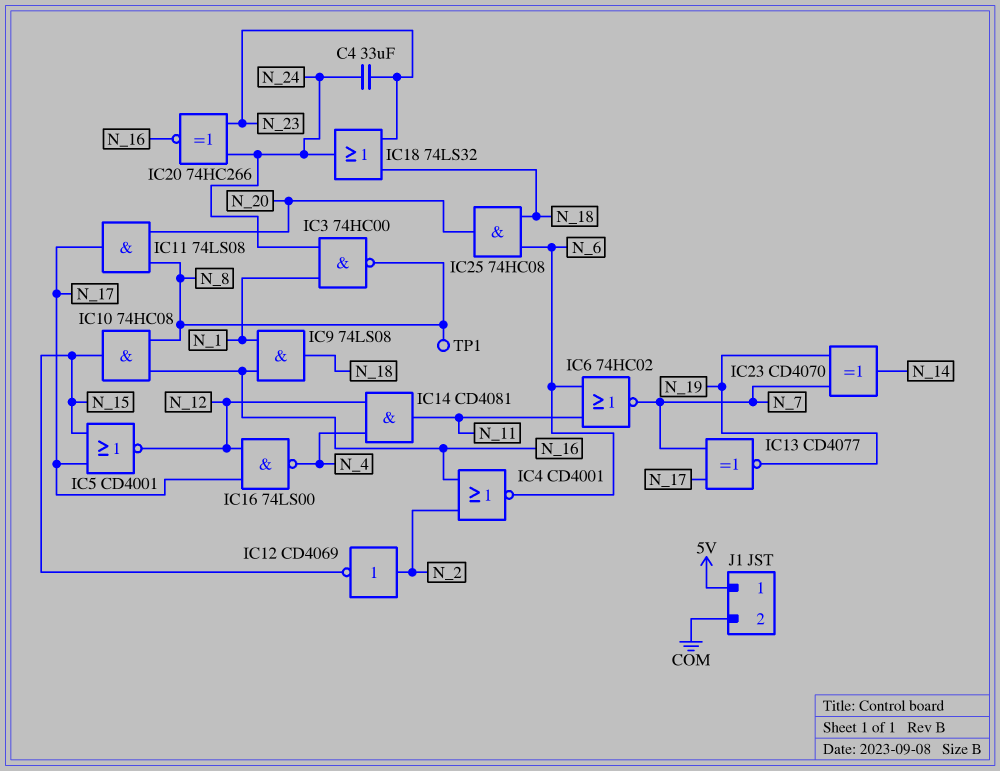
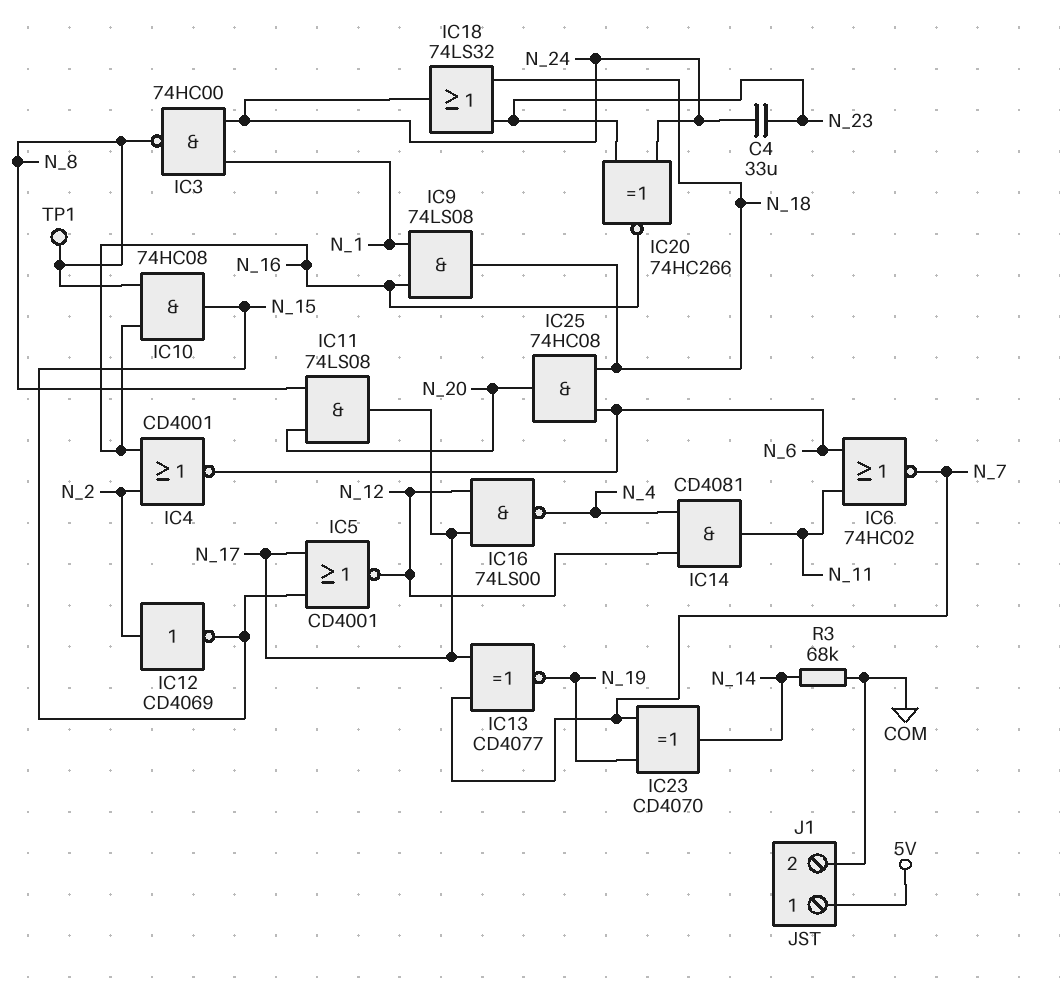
R3: none -> 68k (COM, N_14)

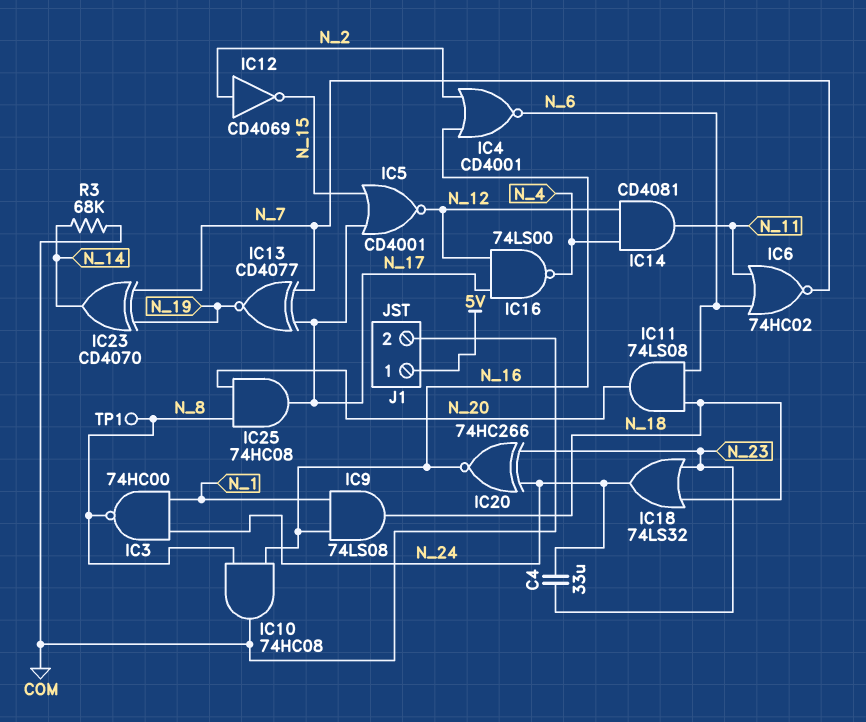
IC10: AND 74HC08 (in N_8, in N_16, out N_15) -> AND 74HC08 (in N_8, in N_16, out COM)
IC11: AND 74LS08 (in N_8, in N_20, out N_17) -> AND 74LS08 (in N_6, in N_18, out N_20)
IC25: AND 74HC08 (in N_6, in N_18, out N_20) -> AND 74HC08 (in N_8, in N_20, out N_17)

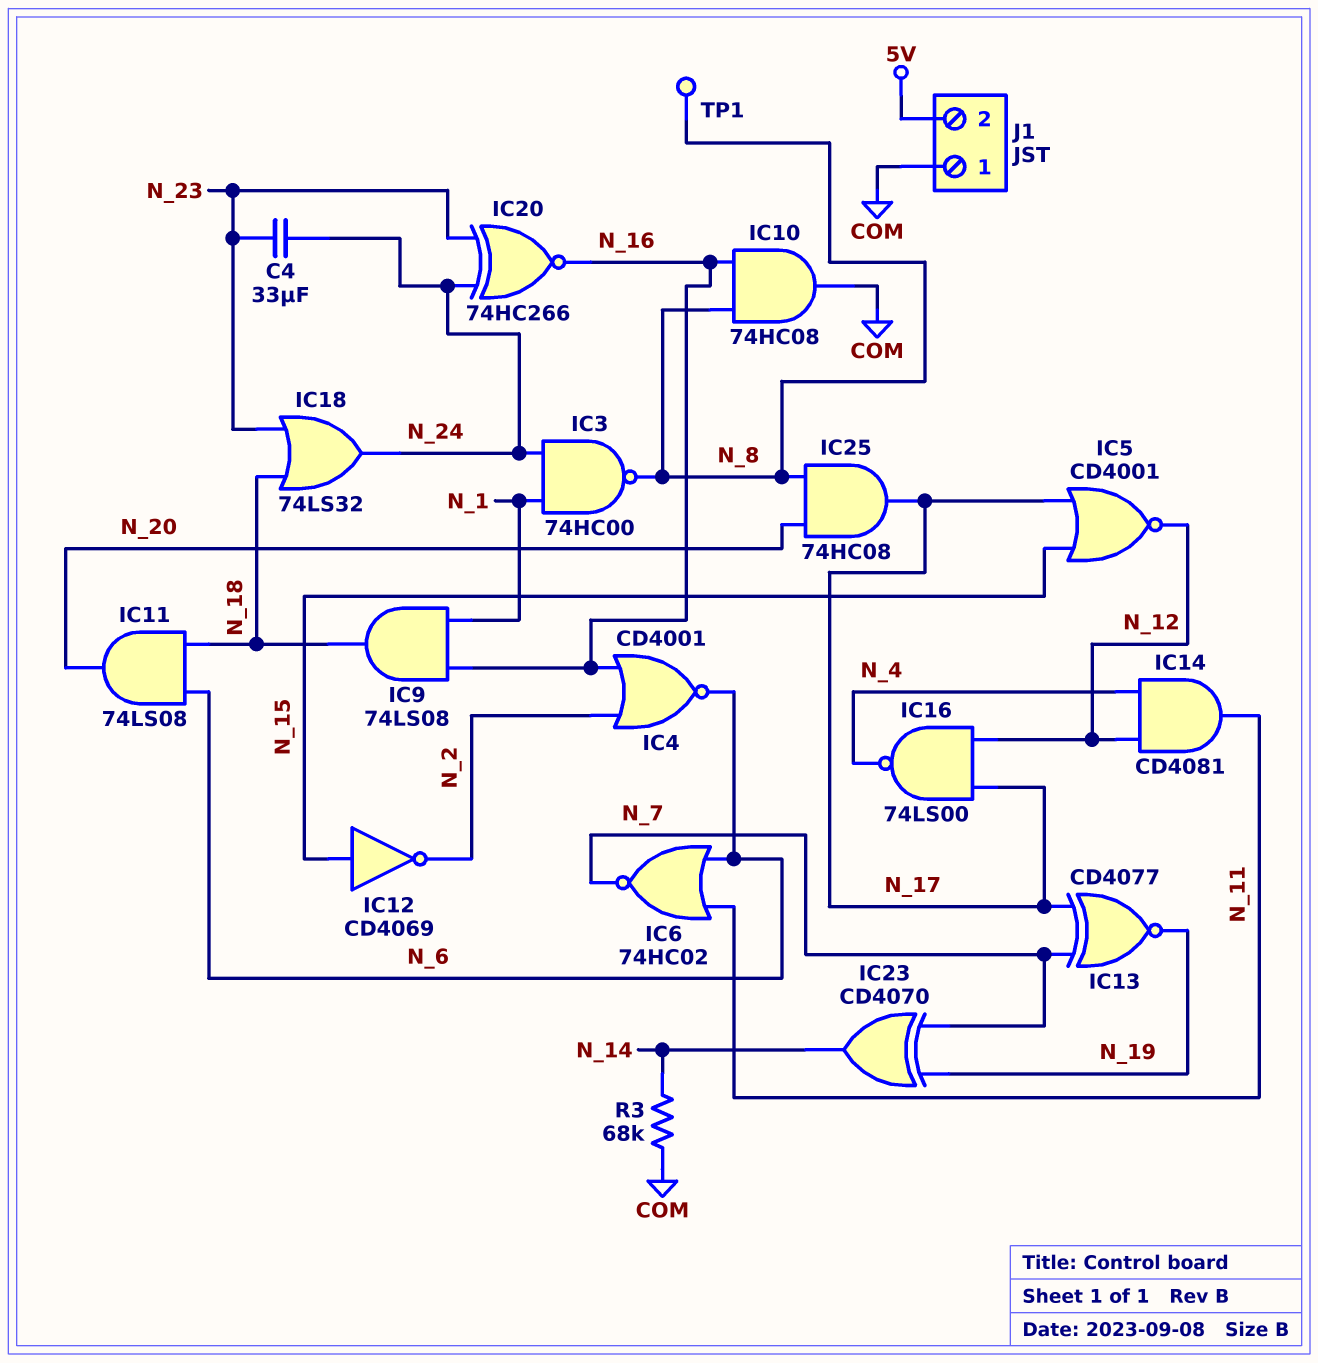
IC12: NOT CD4069 (in N_2, out N_15) -> NOT CD4069 (in N_15, out N_2)
J1 pin 1: 5V -> COM
J1 pin 2: COM -> 5V

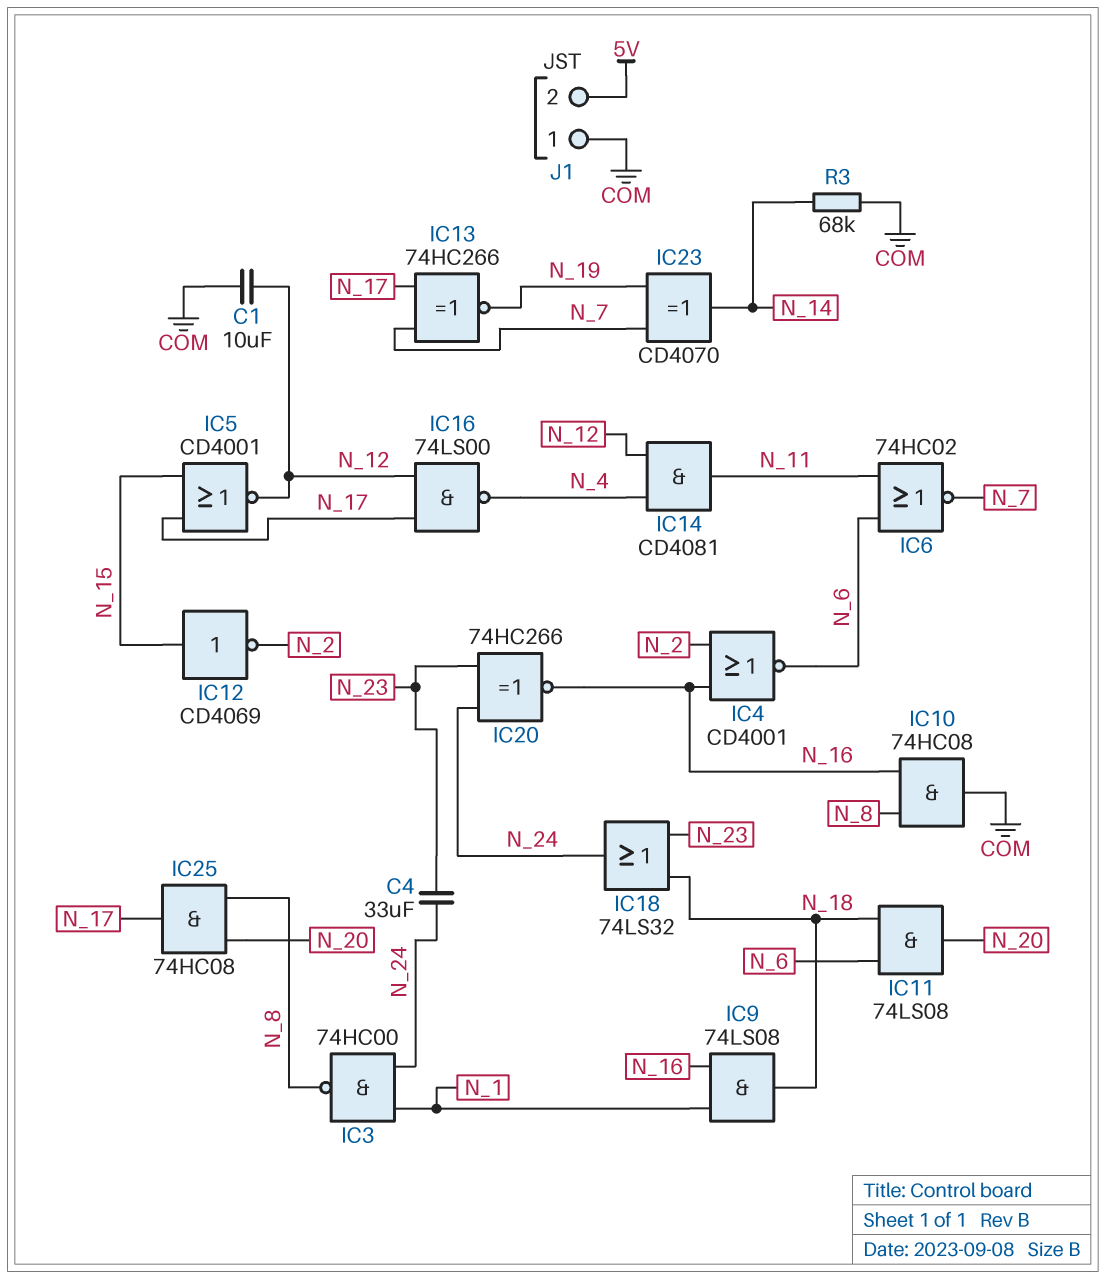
C1: none -> 10uF (COM, N_12)
IC13: XNOR CD4077 (in N_7, in N_17, out N_19) -> XNOR 74HC266 (in N_7, in N_17, out N_19)
TP1: test point (N_8) -> none

